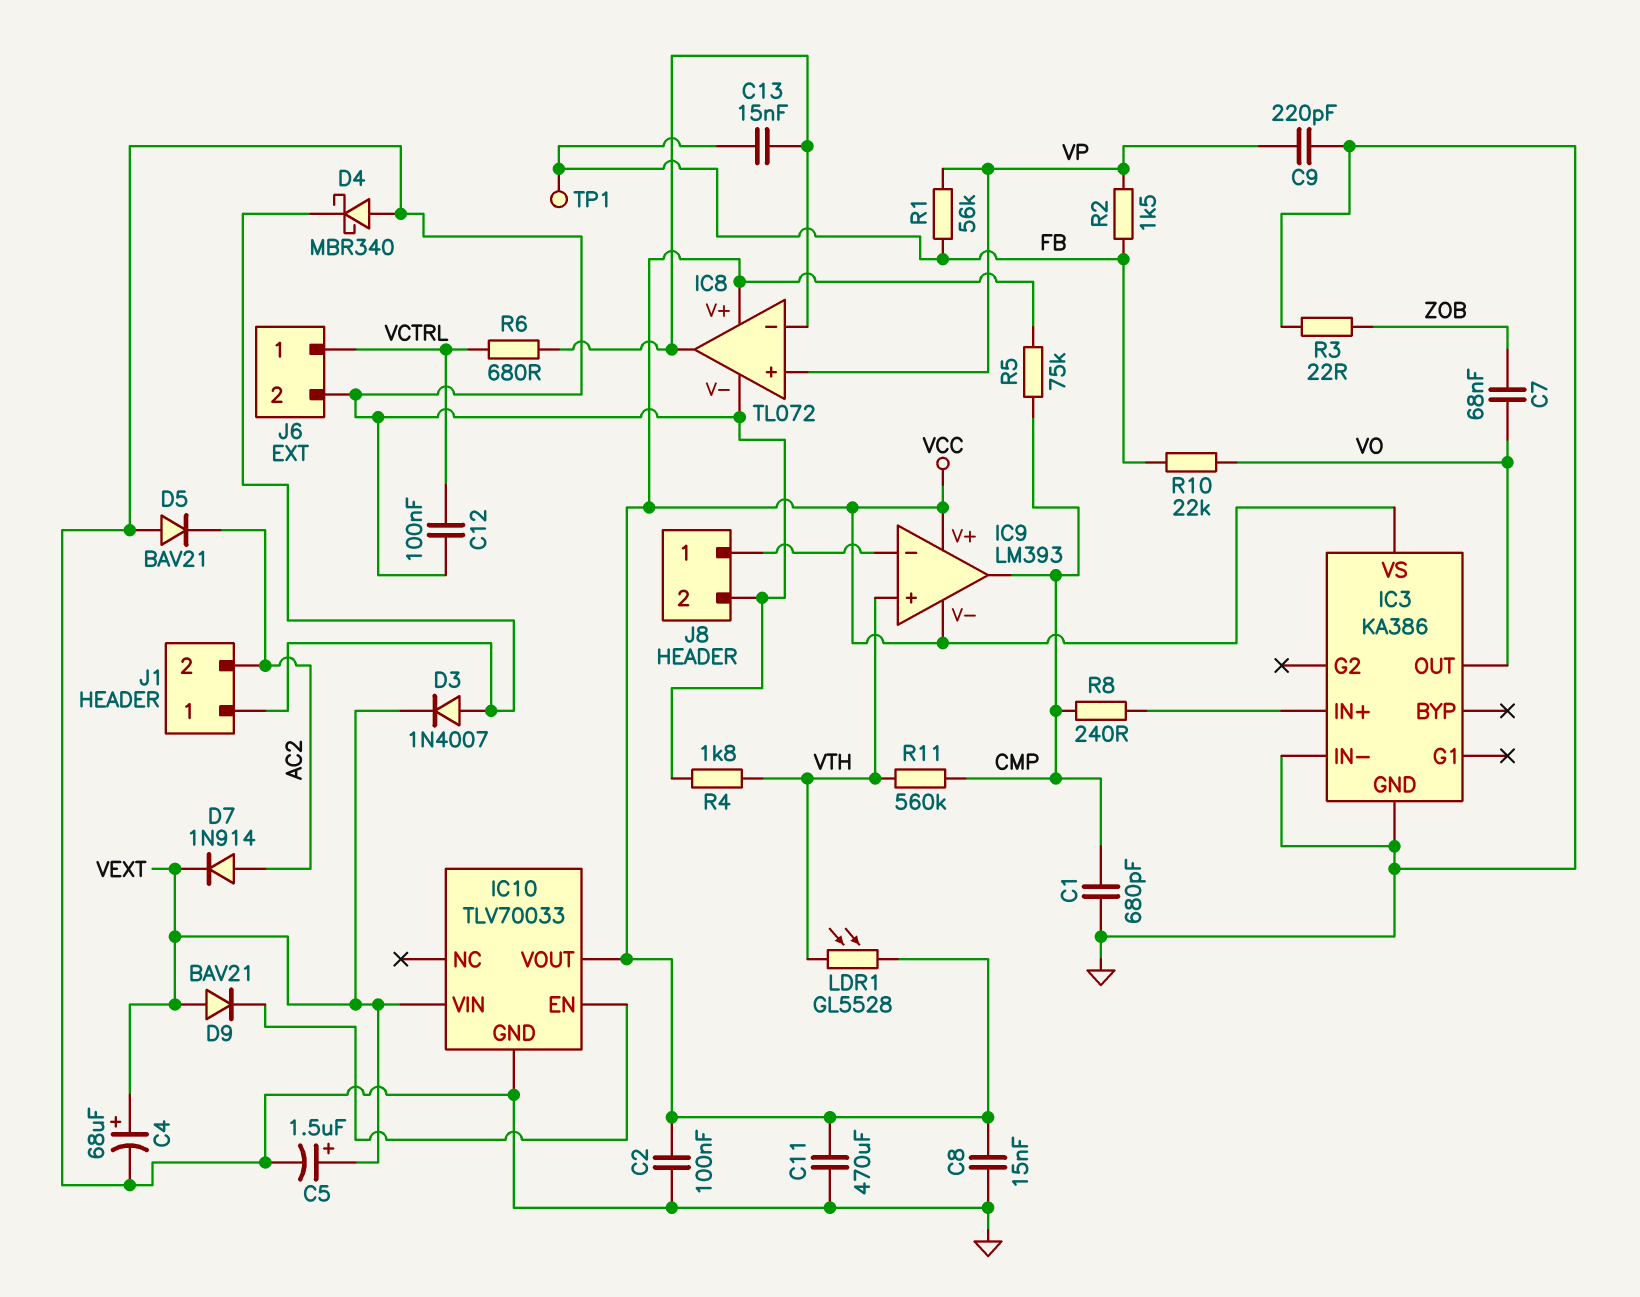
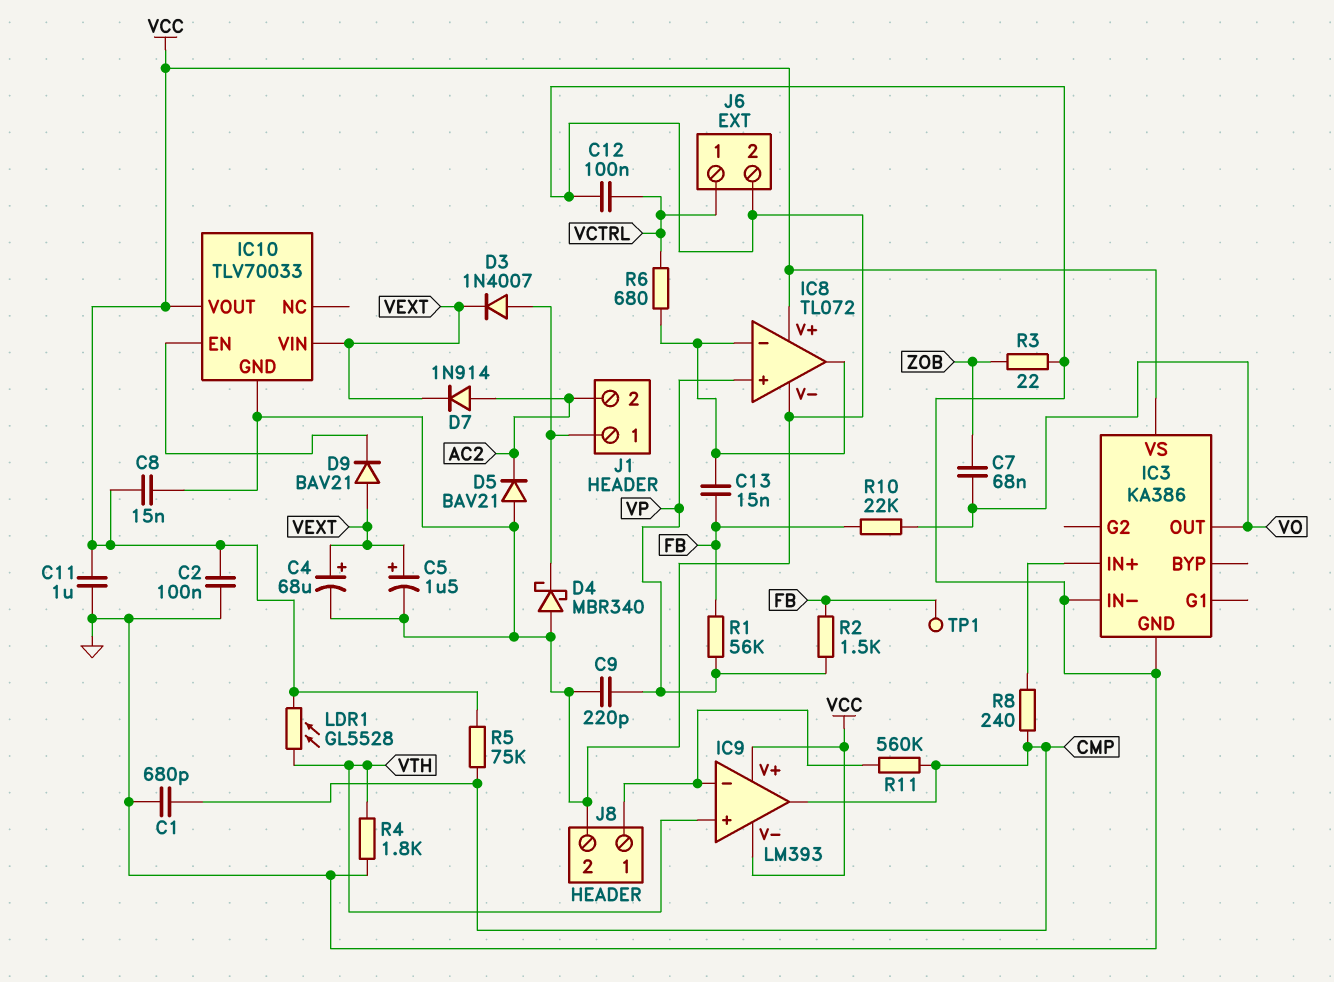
C11: 470uF (GND, VCC) -> 1uF (GND, VCC)
R11: 560k (CMP, VTH) -> 560k (CMP, IC9/in-)

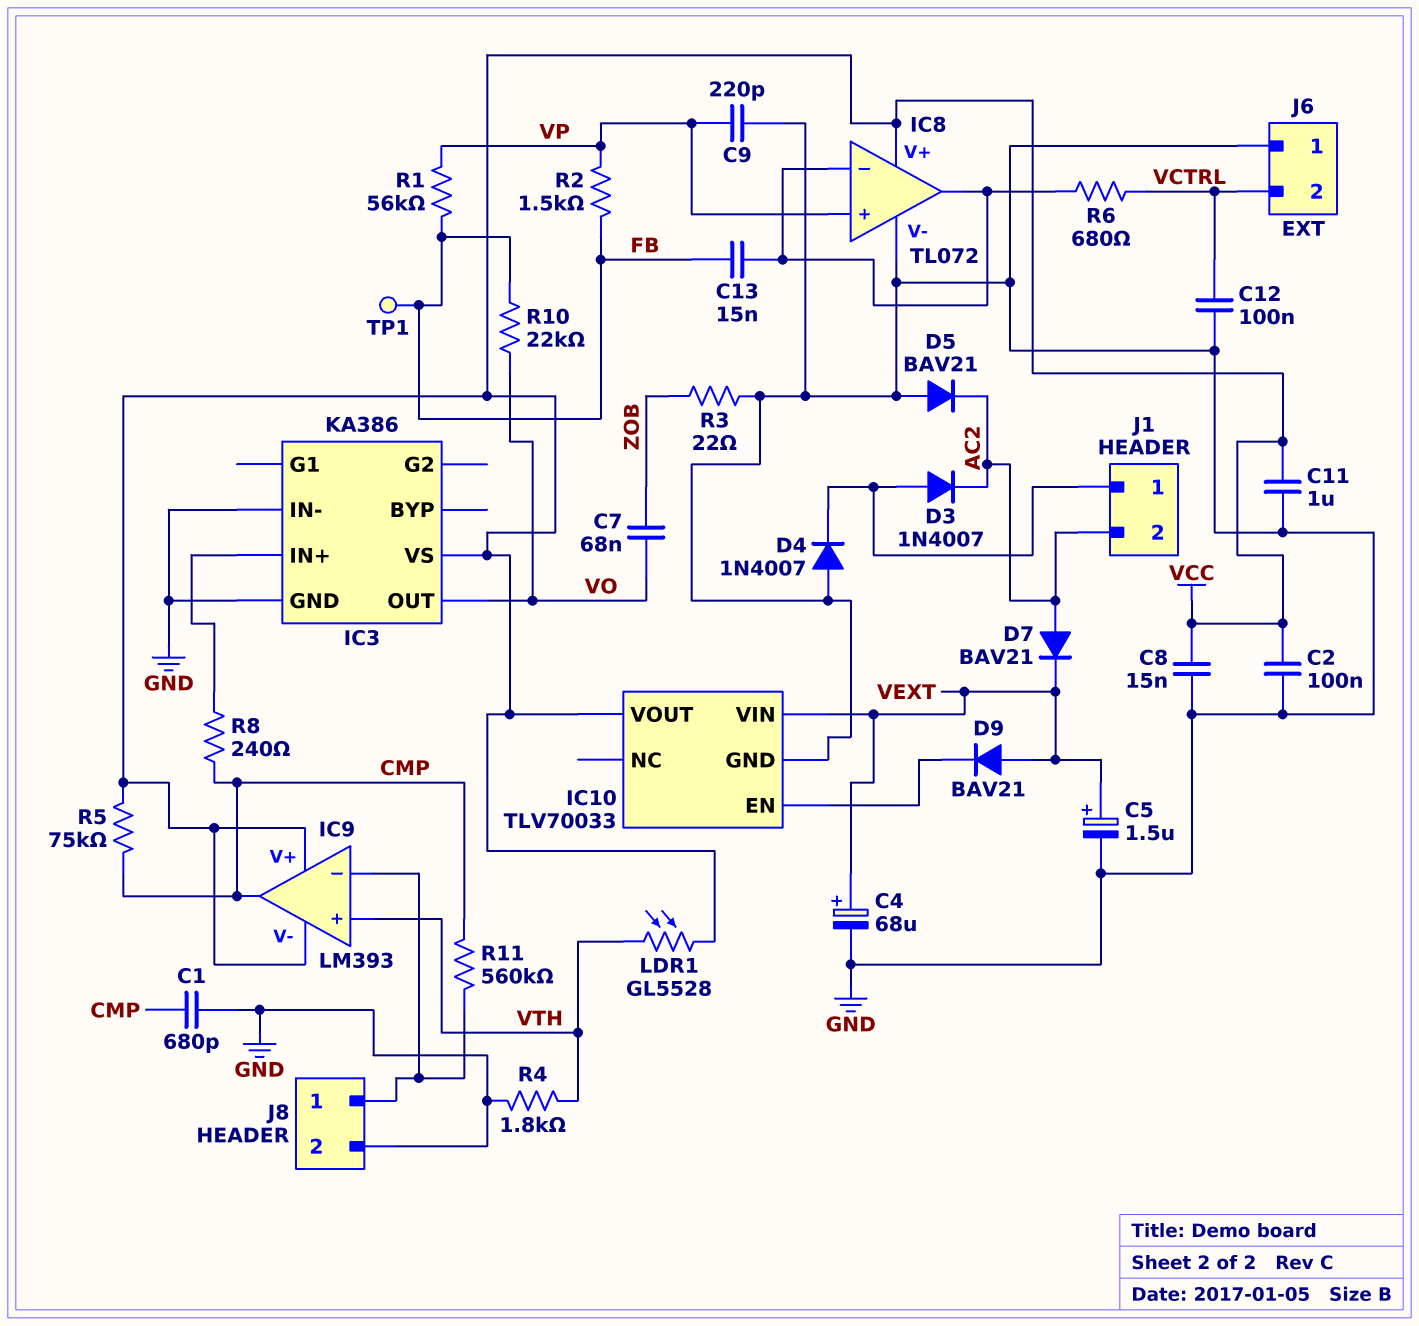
D3: diode 1N4007 (A J1/1, K VEXT) -> diode 1N4007 (A J1/1, K AC2)
D4: schottky MBR340 (A GND, K J1/1) -> diode 1N4007 (A GND, K J1/1)
D7: diode 1N914 (A AC2, K VEXT) -> diode BAV21 (A AC2, K VEXT)
J6 pin 1: VCTRL -> GND
J6 pin 2: GND -> VCTRL

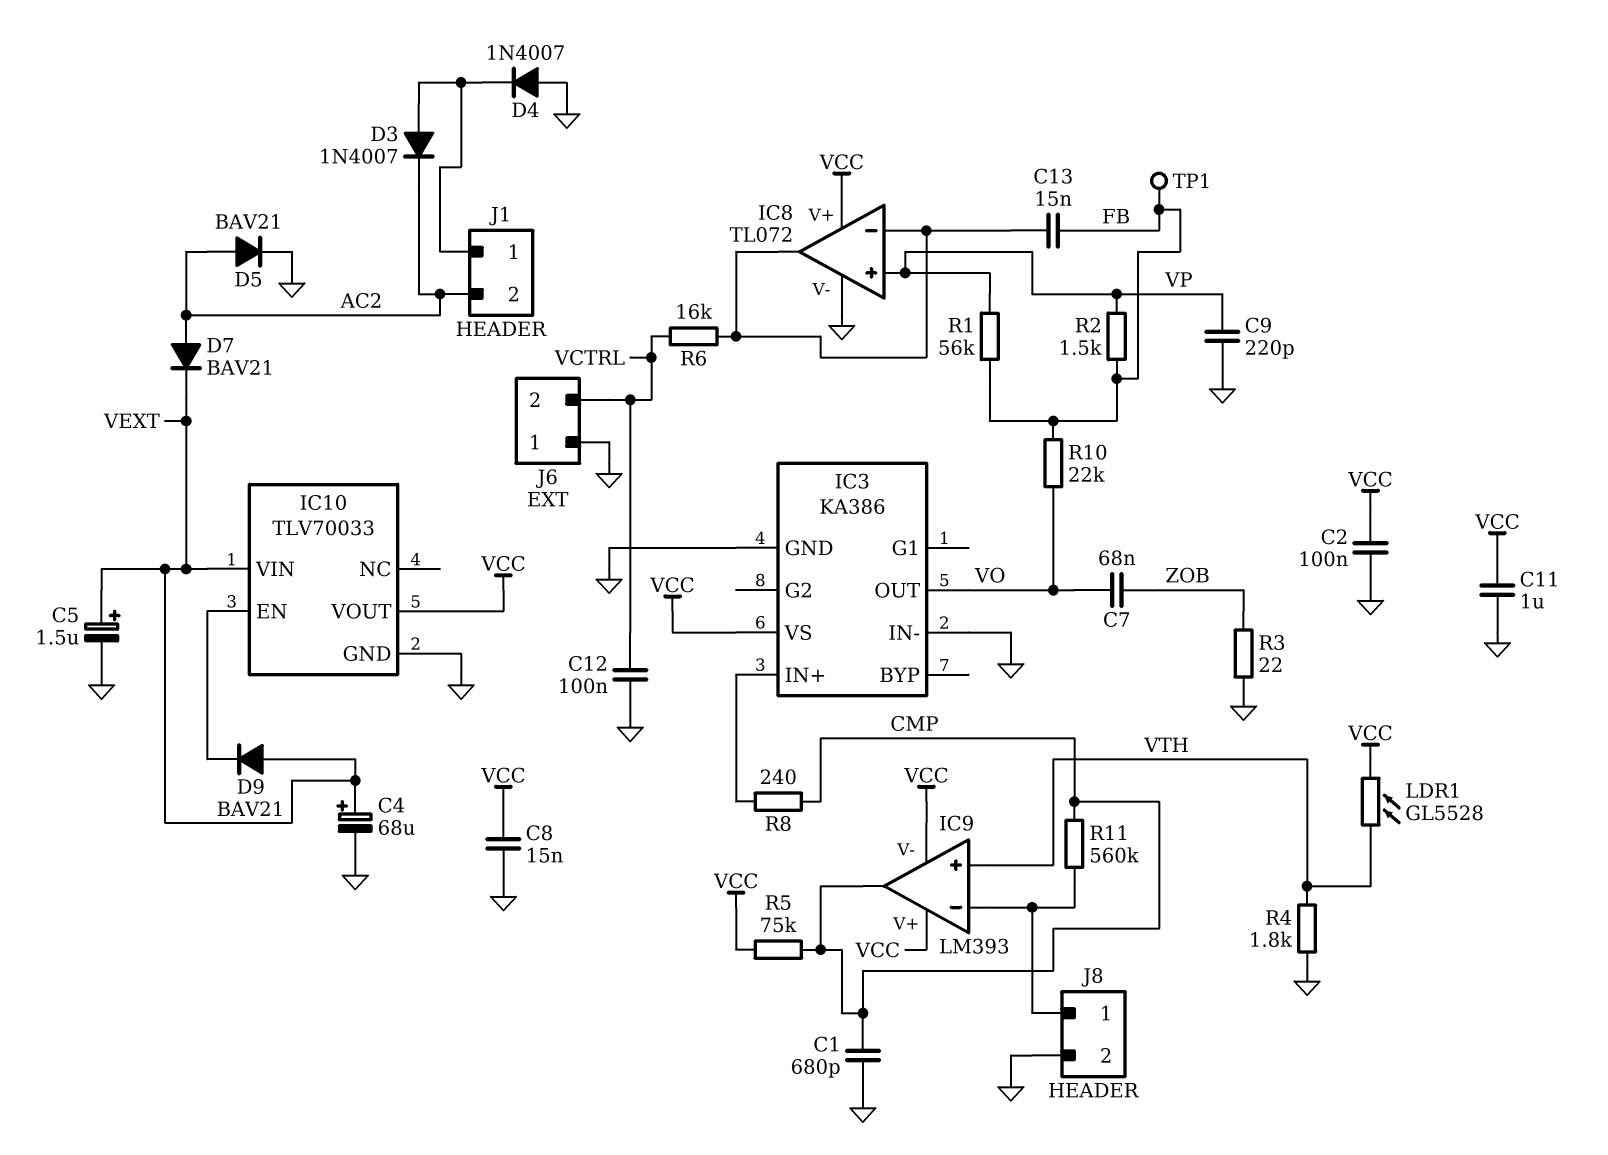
D5: diode BAV21 (A GND, K AC2) -> diode BAV21 (A AC2, K GND)
R6: 680 (IC8/in-, VCTRL) -> 16k (IC8/in-, VCTRL)

